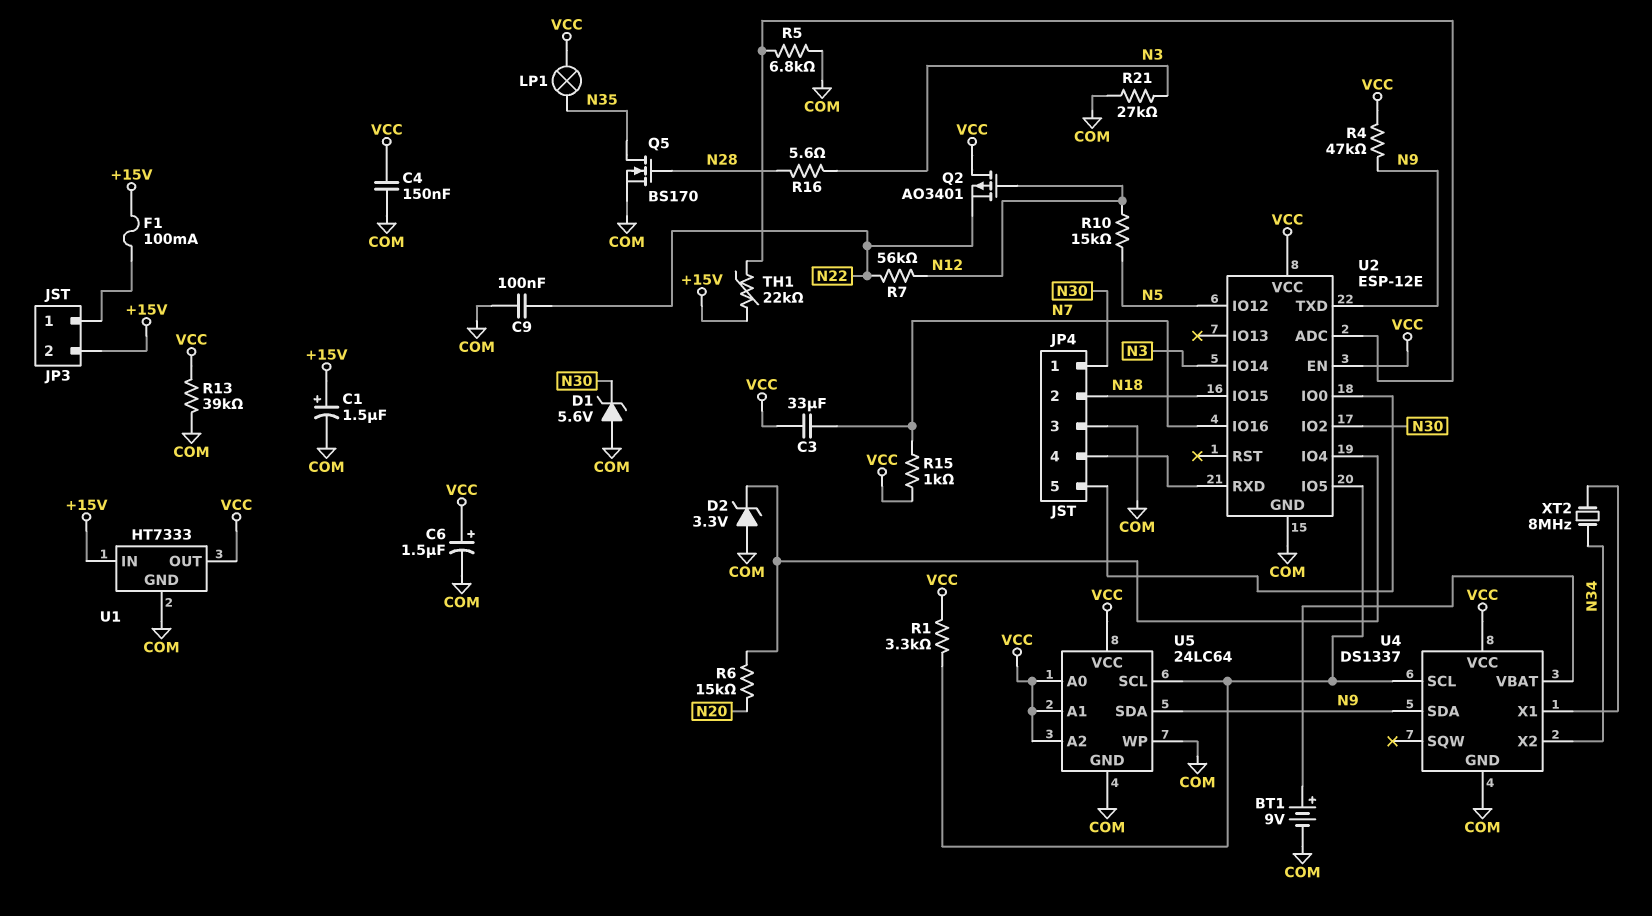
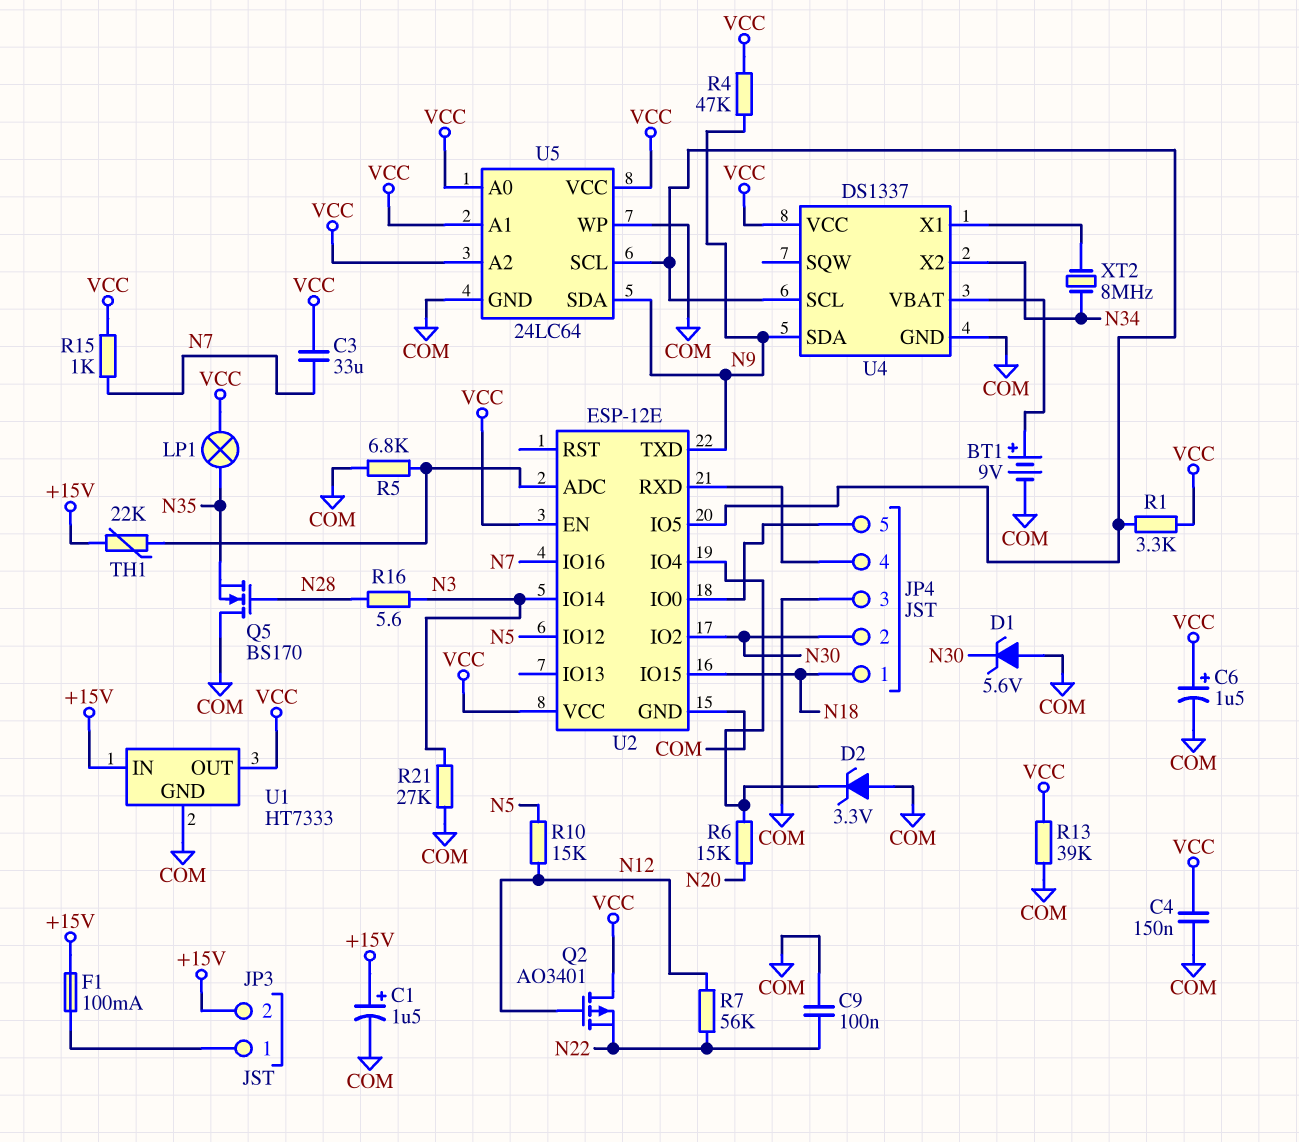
JP4 pin 1: N30 -> N18
JP4 pin 2: N18 -> N30
Q5: NMOS BS170 (G N28, D N35, S COM) -> NMOS BS170 (G N28, D COM, S N35)

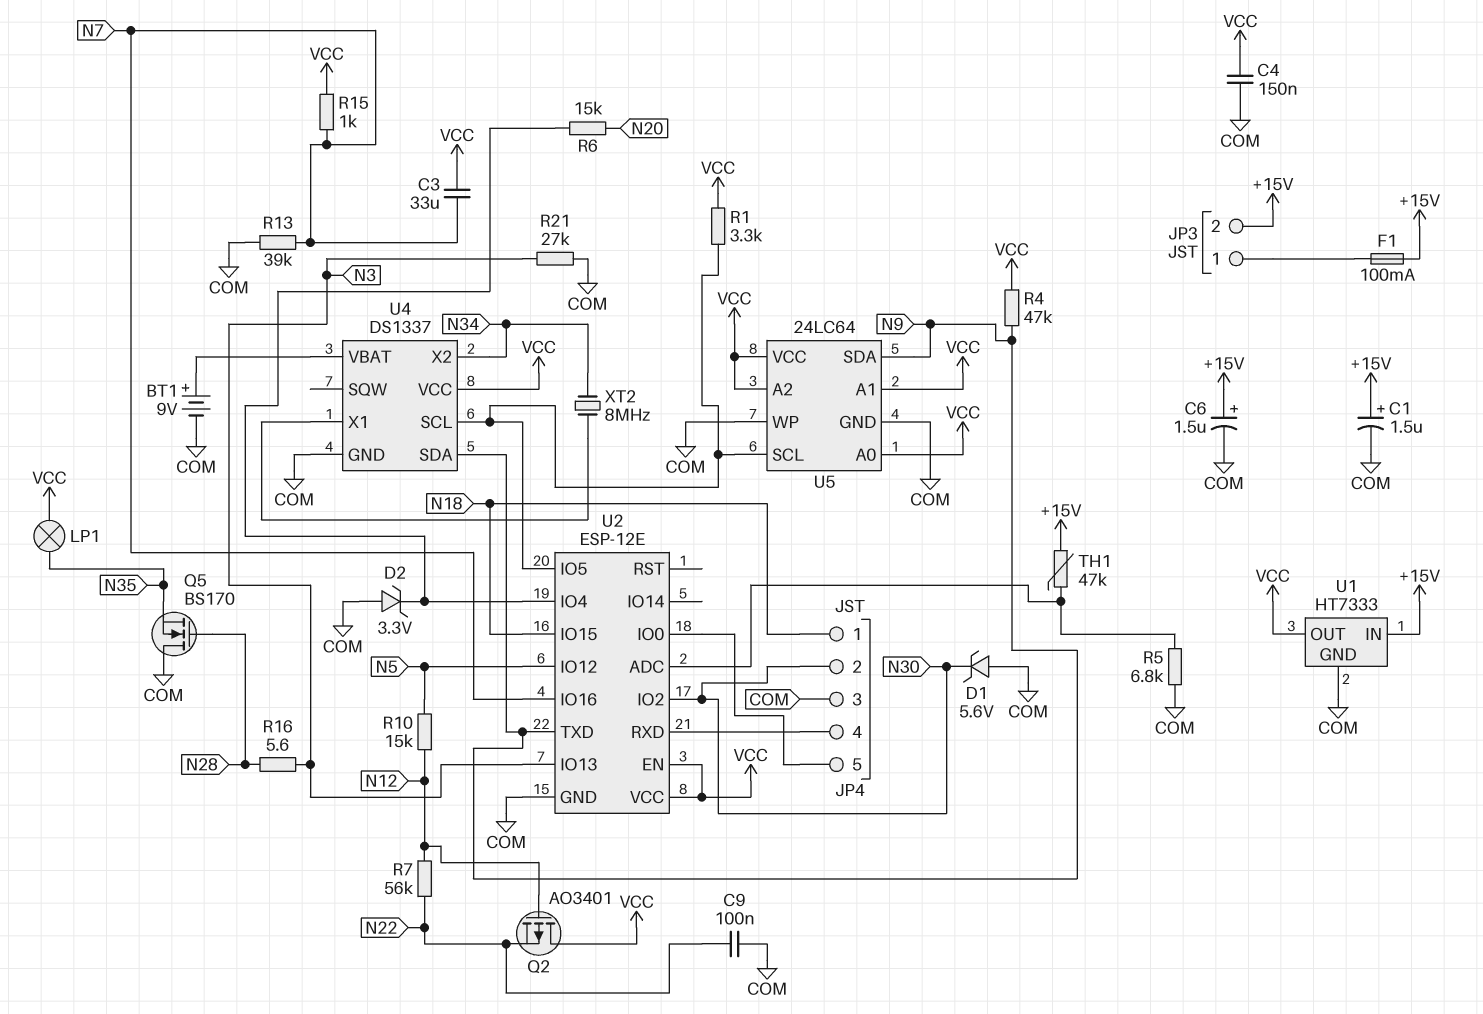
C6: 1.5uF (plus VCC, minus COM) -> 1.5uF (plus +15V, minus COM)
R13: 39k (COM, VCC) -> 39k (COM, N7)
TH1: 22k (+15V, U2/ADC) -> 47k (+15V, U2/ADC)
U2 pin IO13: none -> N3
U2 pin IO14: N3 -> none

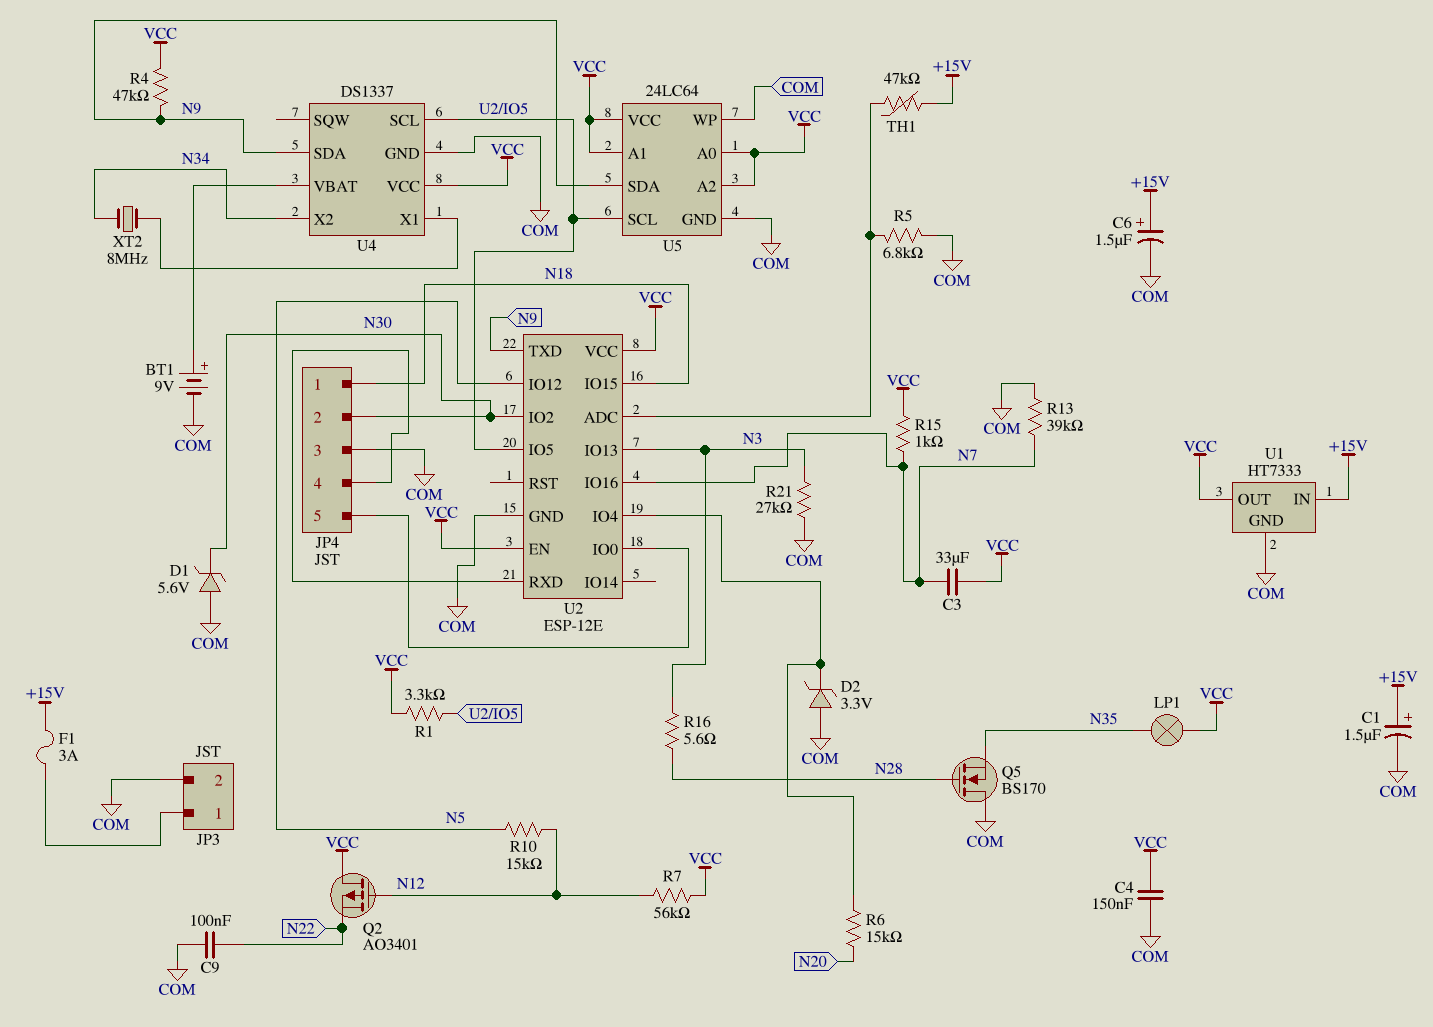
F1: 100mA (+15V, JP3/1) -> 3A (+15V, JP3/1)
JP3 pin 2: +15V -> COM
R7: 56k (N12, N22) -> 56k (N12, VCC)

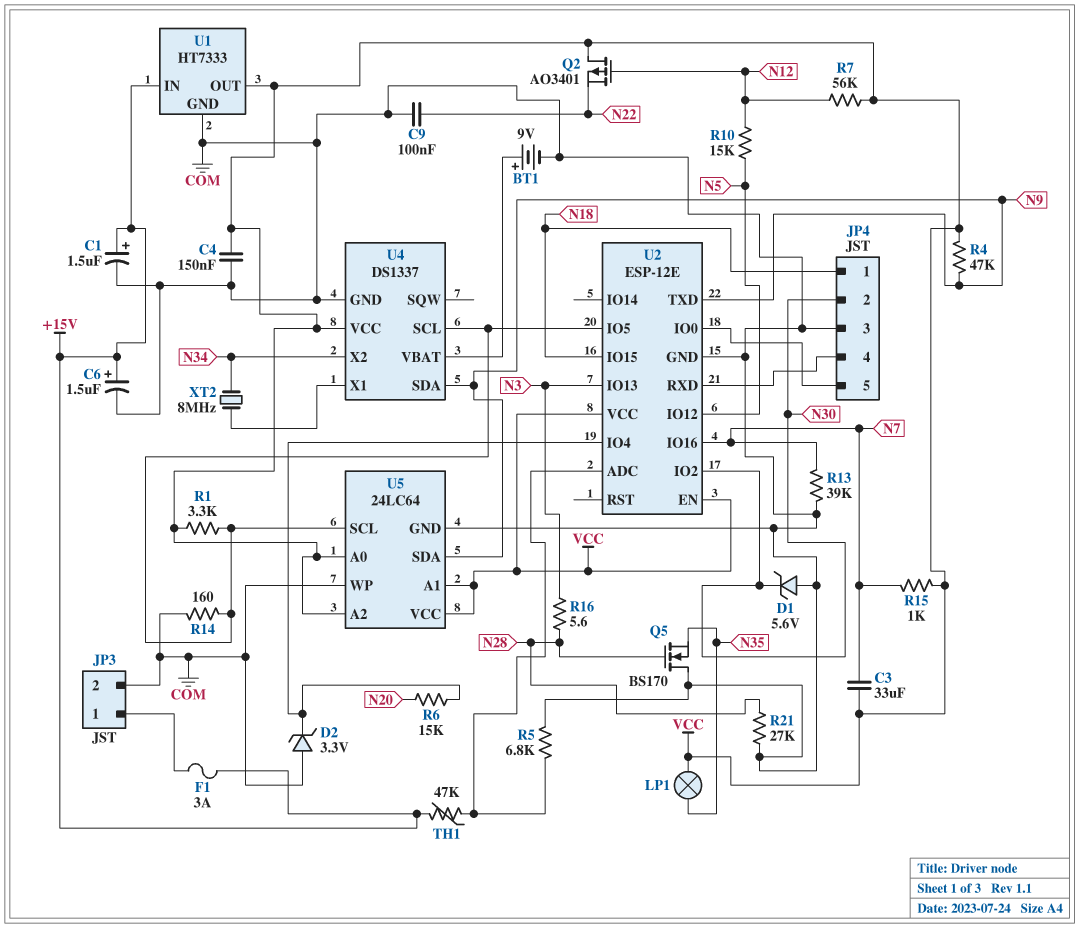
R14: none -> 160 (COM, U2/IO5)
R21: 27k (COM, N3) -> 27k (COM, N28)

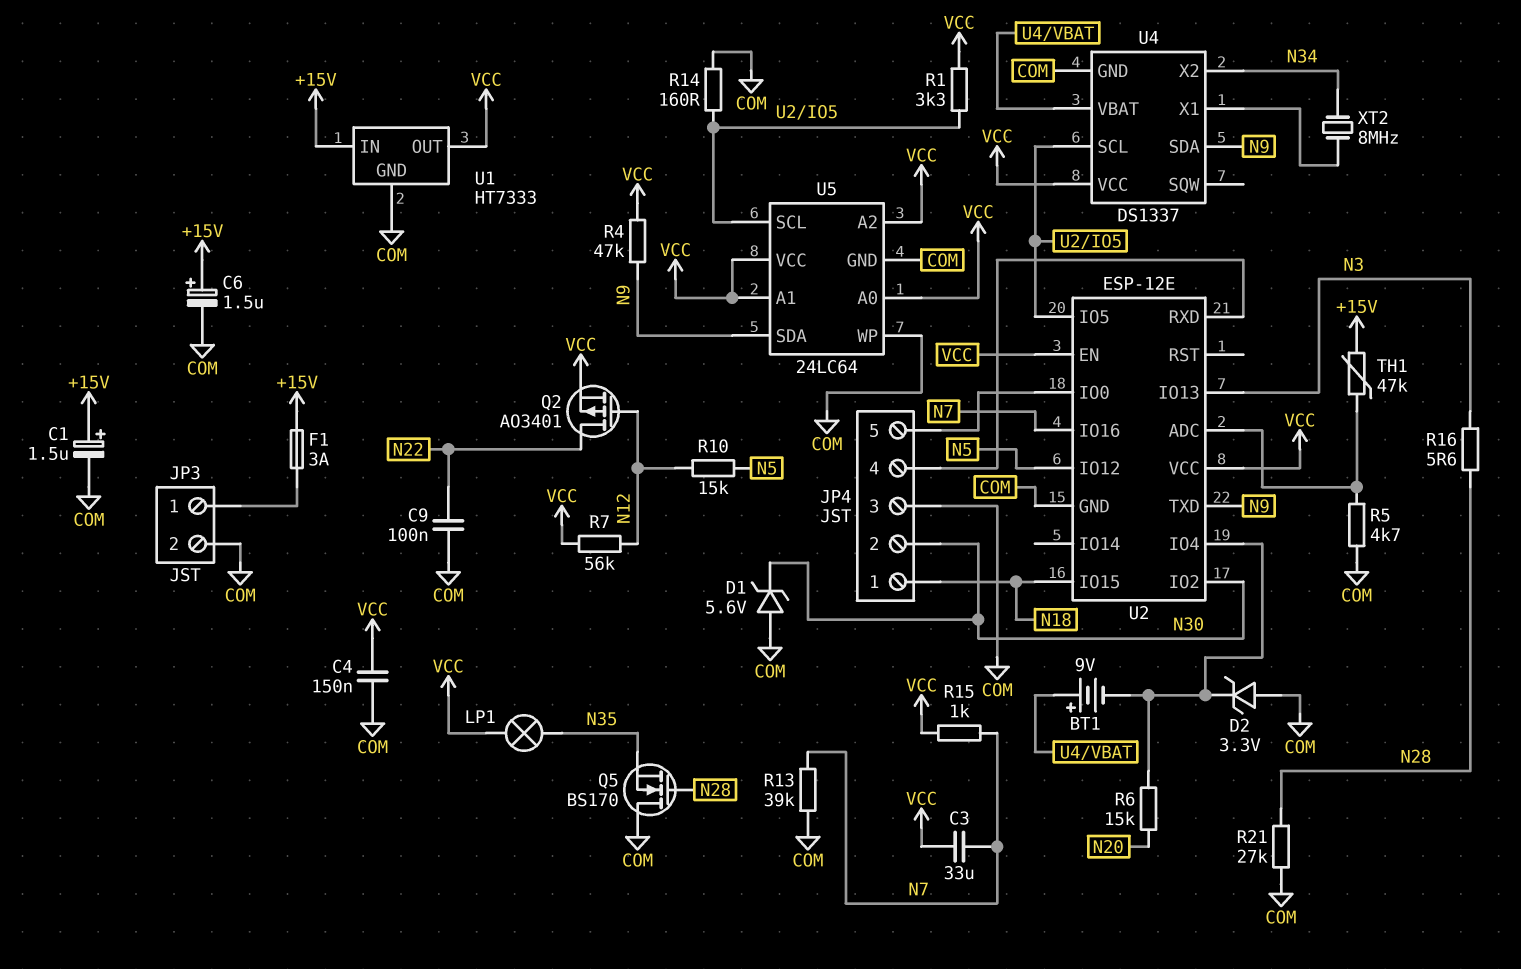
BT1: 9V (plus U4/VBAT, minus COM) -> 9V (plus U4/VBAT, minus U2/IO4)
Q2: PMOS AO3401 (G N12, D VCC, S N22) -> PMOS AO3401 (G N12, D N22, S VCC)
R5: 6.8k (COM, U2/ADC) -> 4.7k (COM, U2/ADC)

